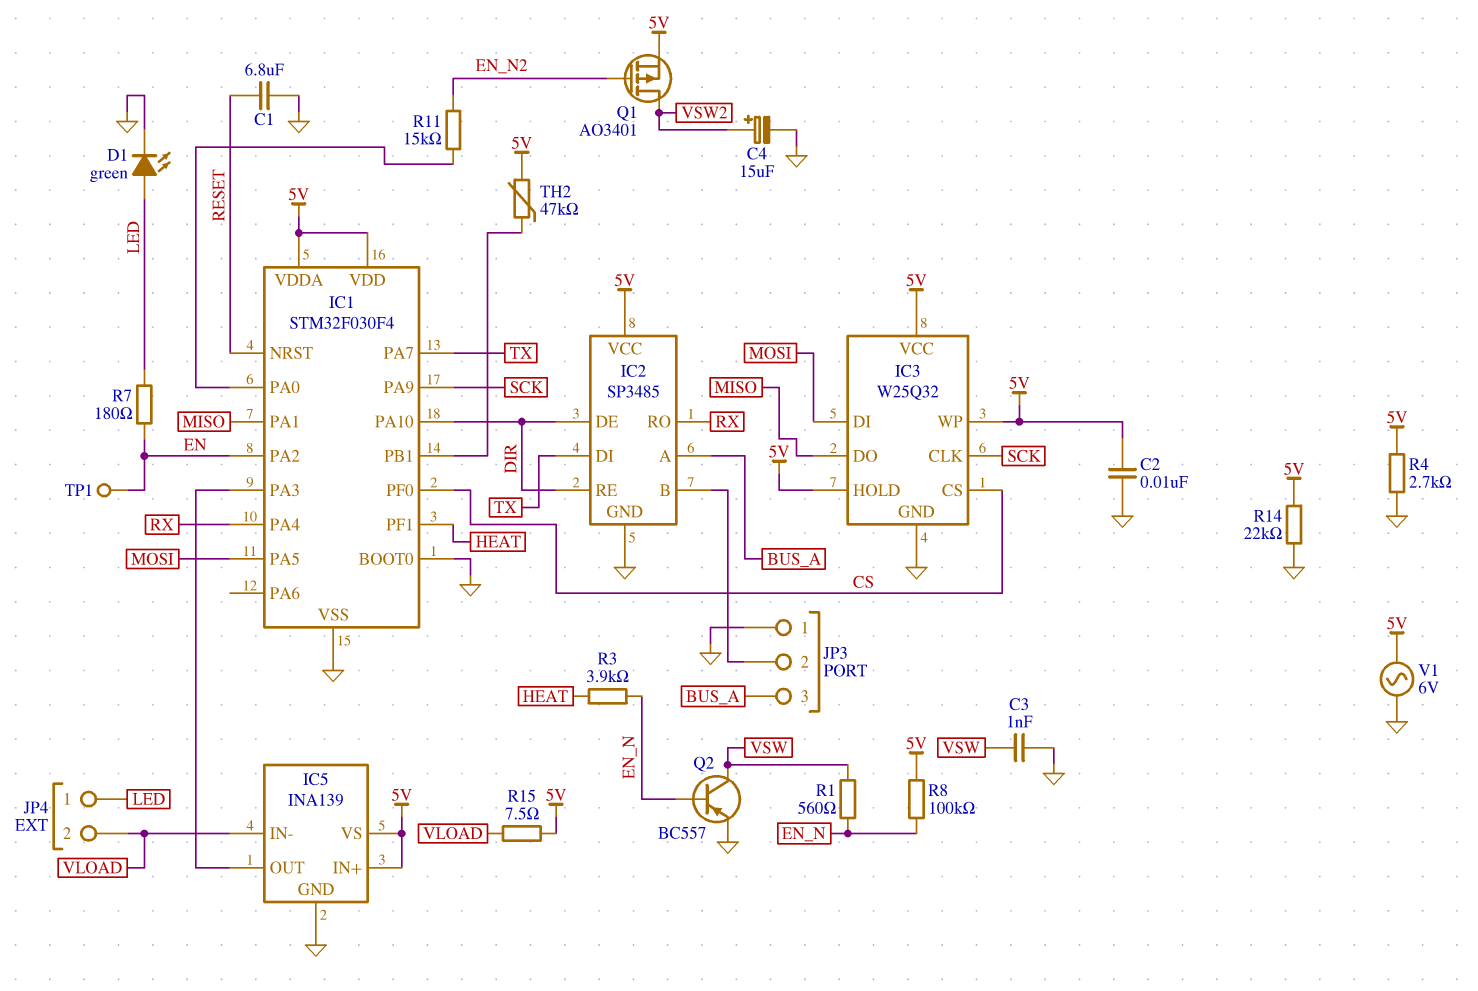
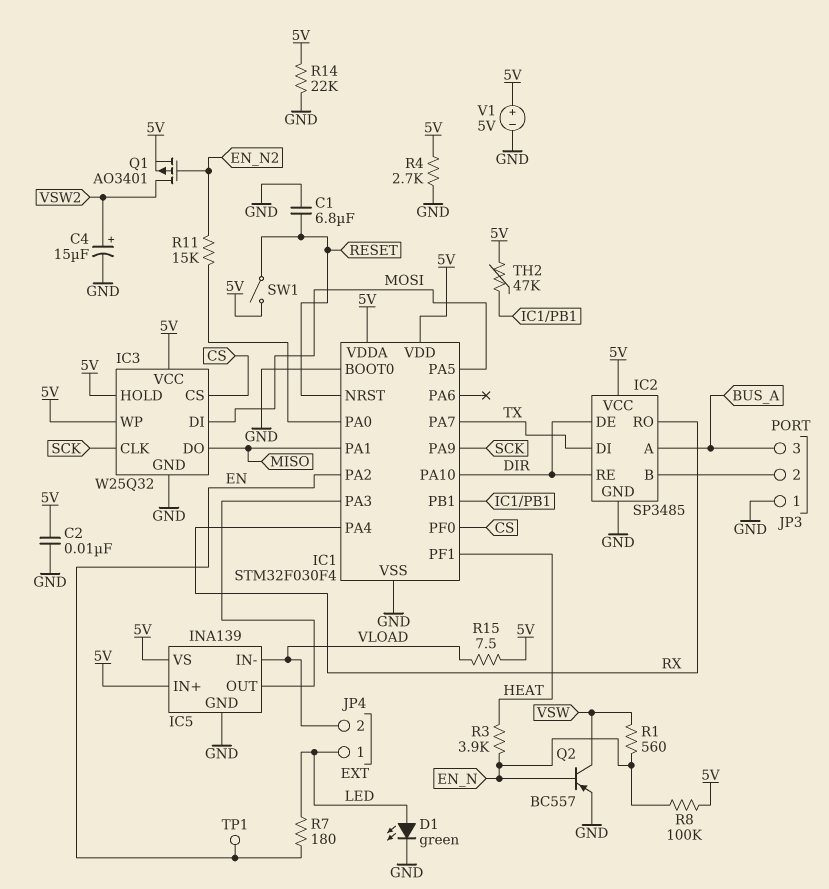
C3: 1nF (GND, VSW) -> none
SW1: none -> switch (5V, RESET)
V1: AC 6V (5V, GND) -> 5V (plus 5V, minus GND)

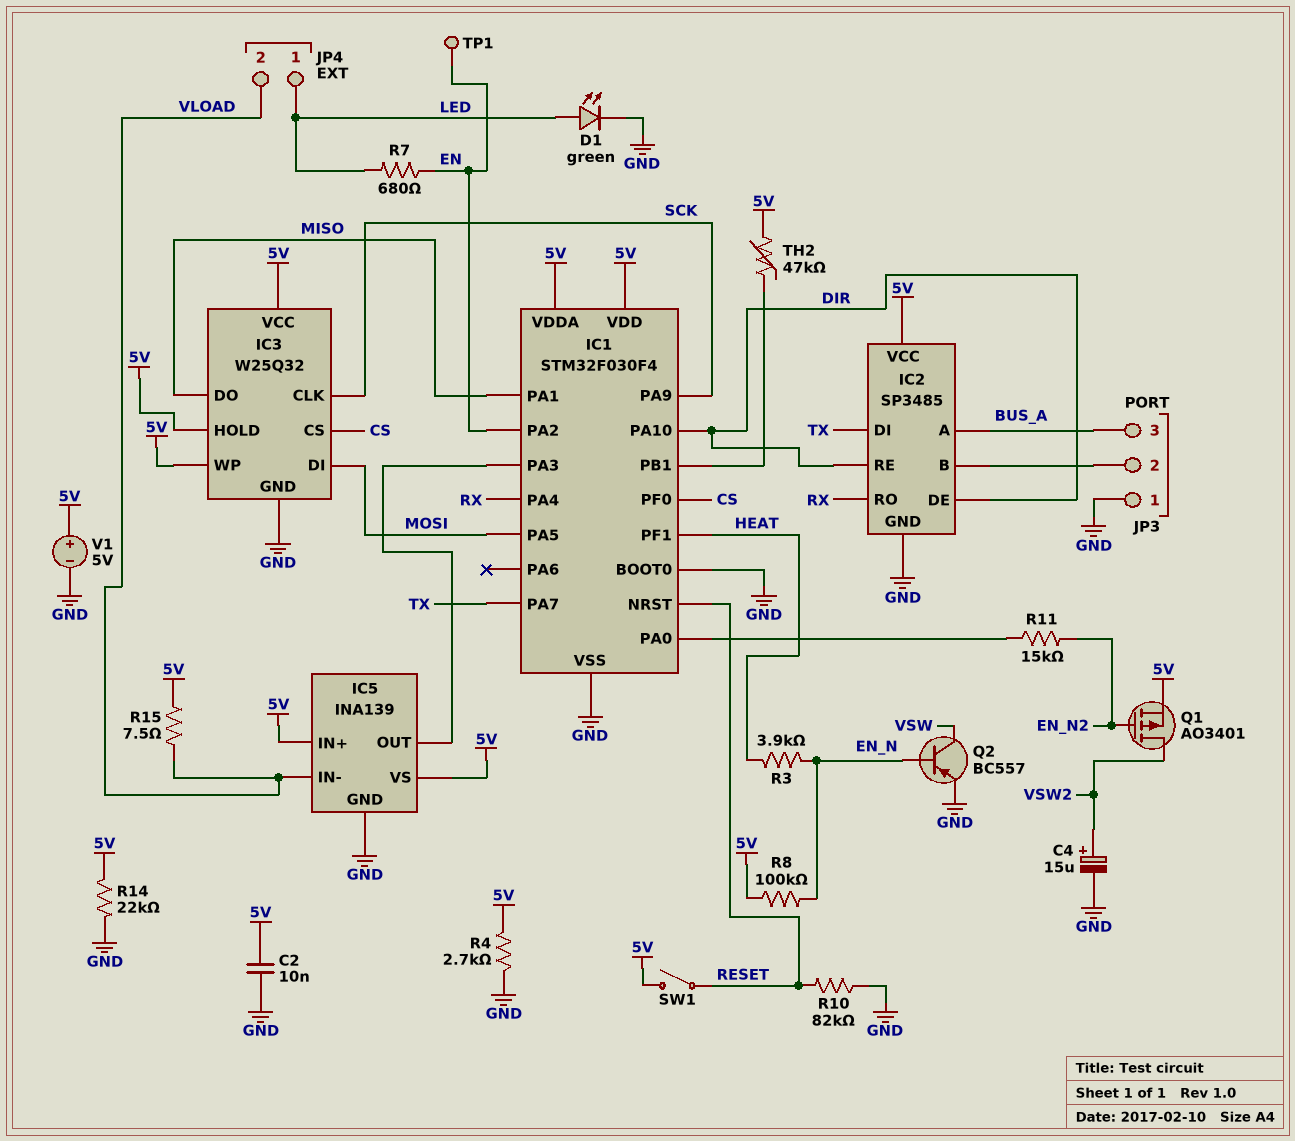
C1: 6.8uF (GND, RESET) -> none
R1: 560 (EN_N, VSW) -> none
R7: 180 (EN, LED) -> 680 (EN, LED)
R10: none -> 82k (GND, RESET)

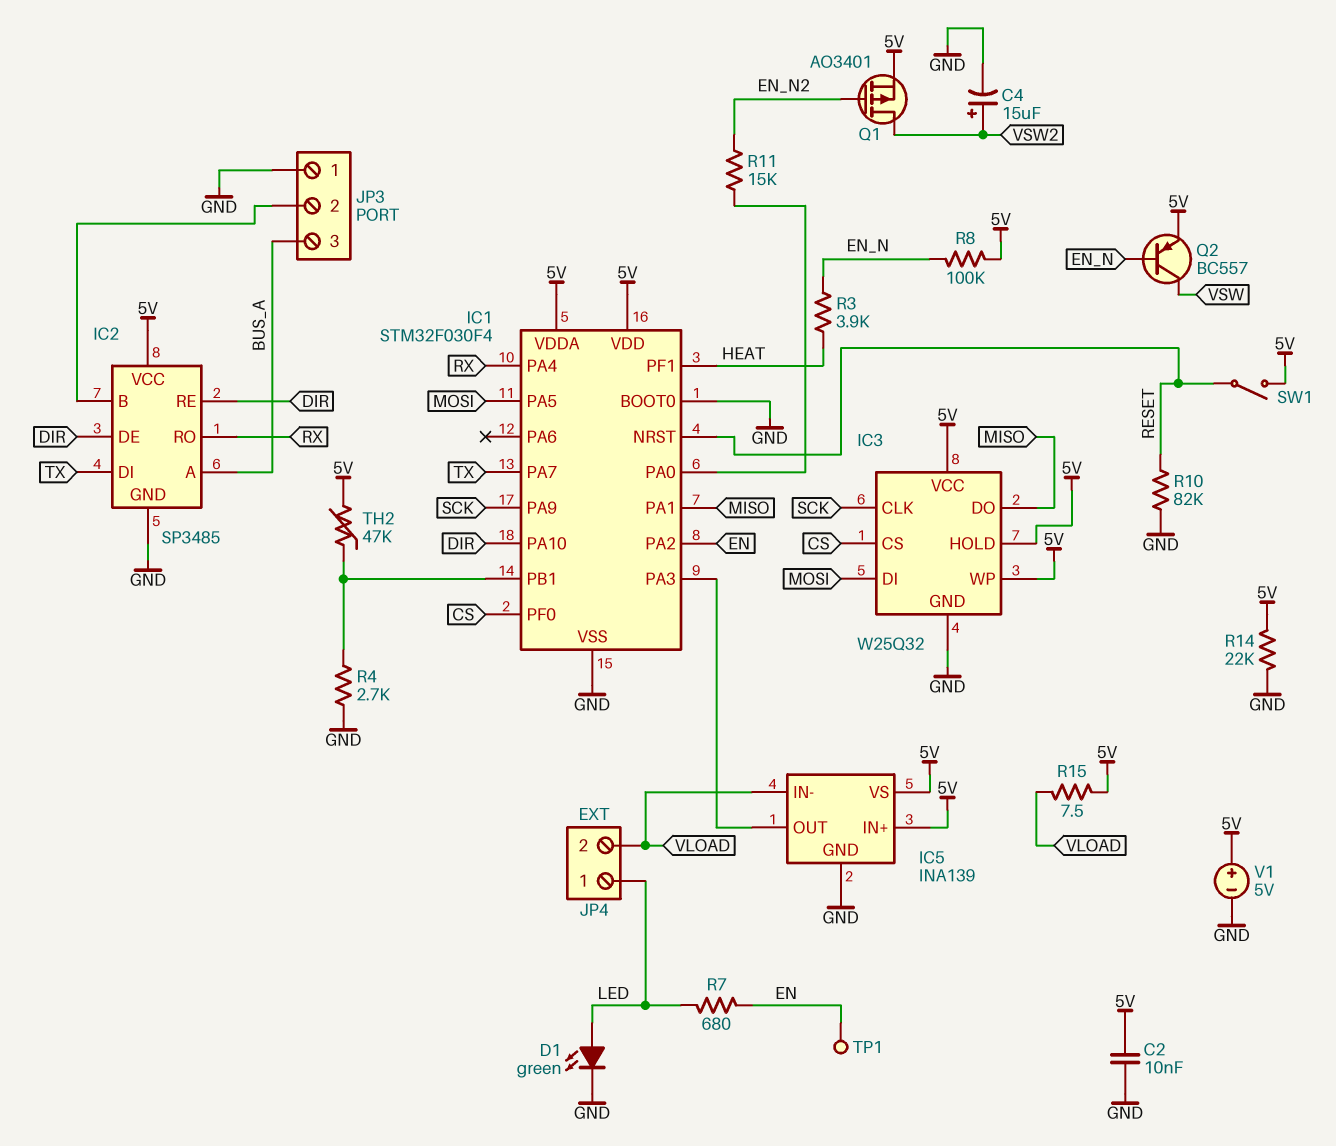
Q2: PNP BC557 (B EN_N, C VSW, E GND) -> PNP BC557 (B EN_N, C VSW, E 5V)
R4: 2.7k (5V, GND) -> 2.7k (GND, IC1/PB1)

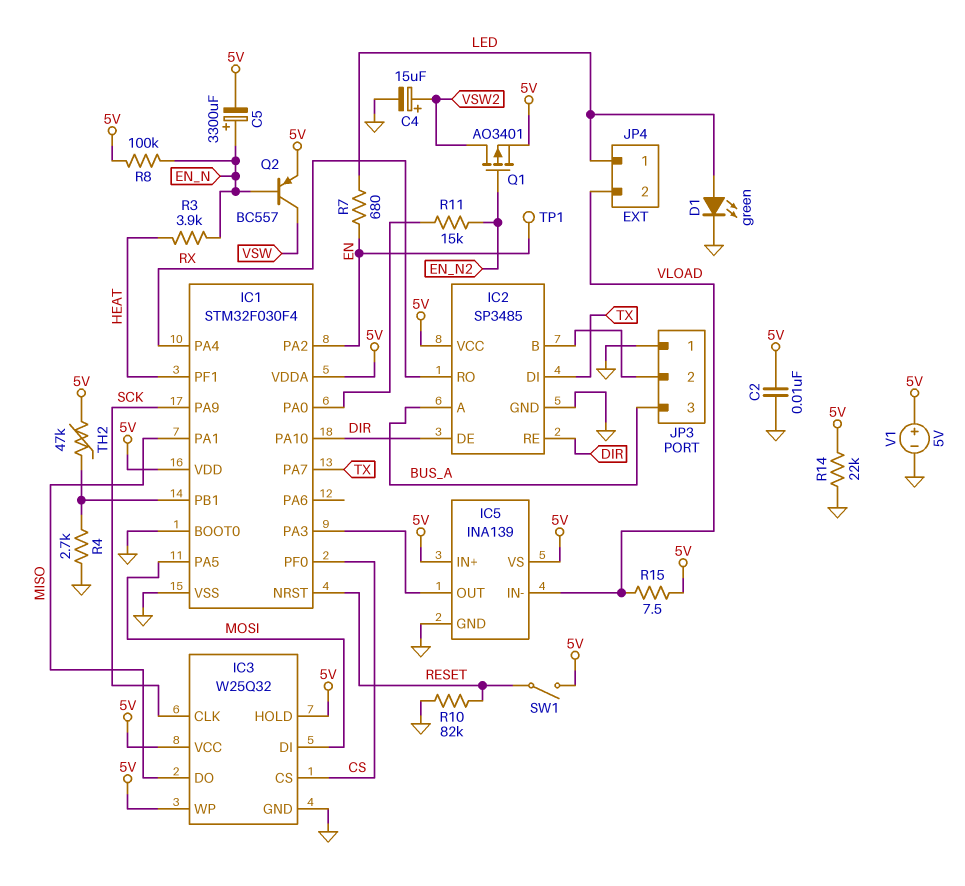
C5: none -> 3300uF (plus EN_N, minus 5V)

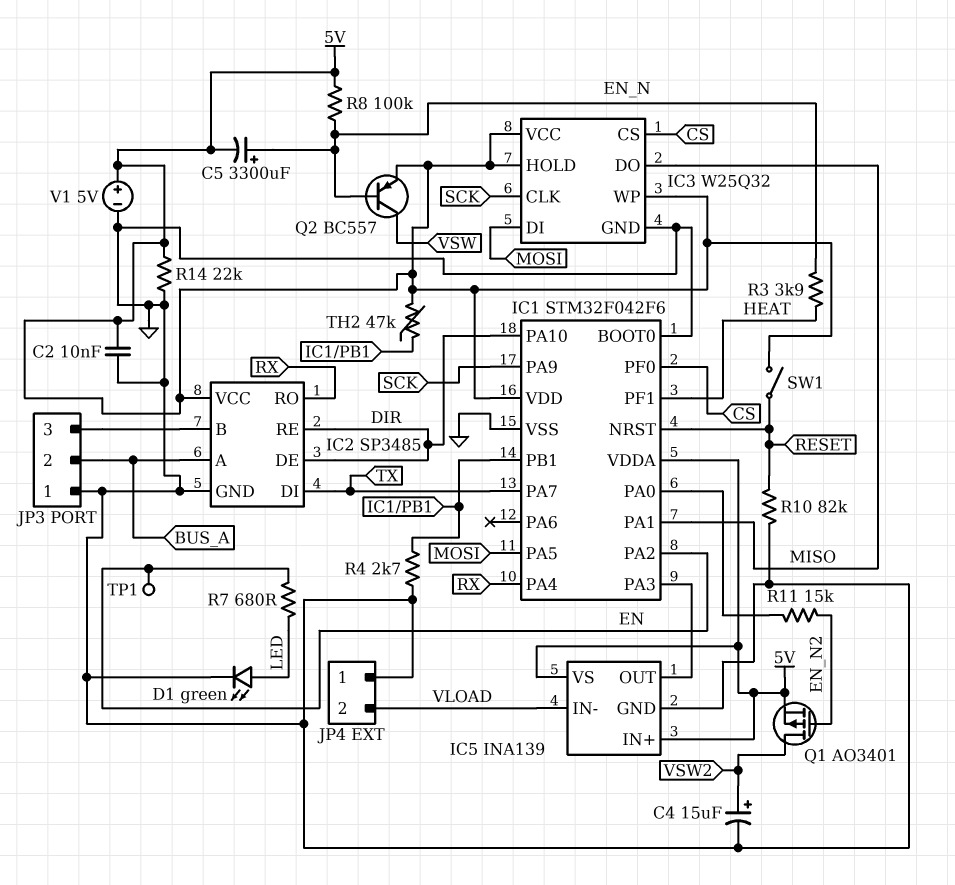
IC1: STM32F030F4 -> STM32F042F6
JP3 pin 2: IC2/B -> BUS_A
JP3 pin 3: BUS_A -> IC2/B
JP4 pin 1: LED -> GND
R15: 7.5 (5V, VLOAD) -> none

